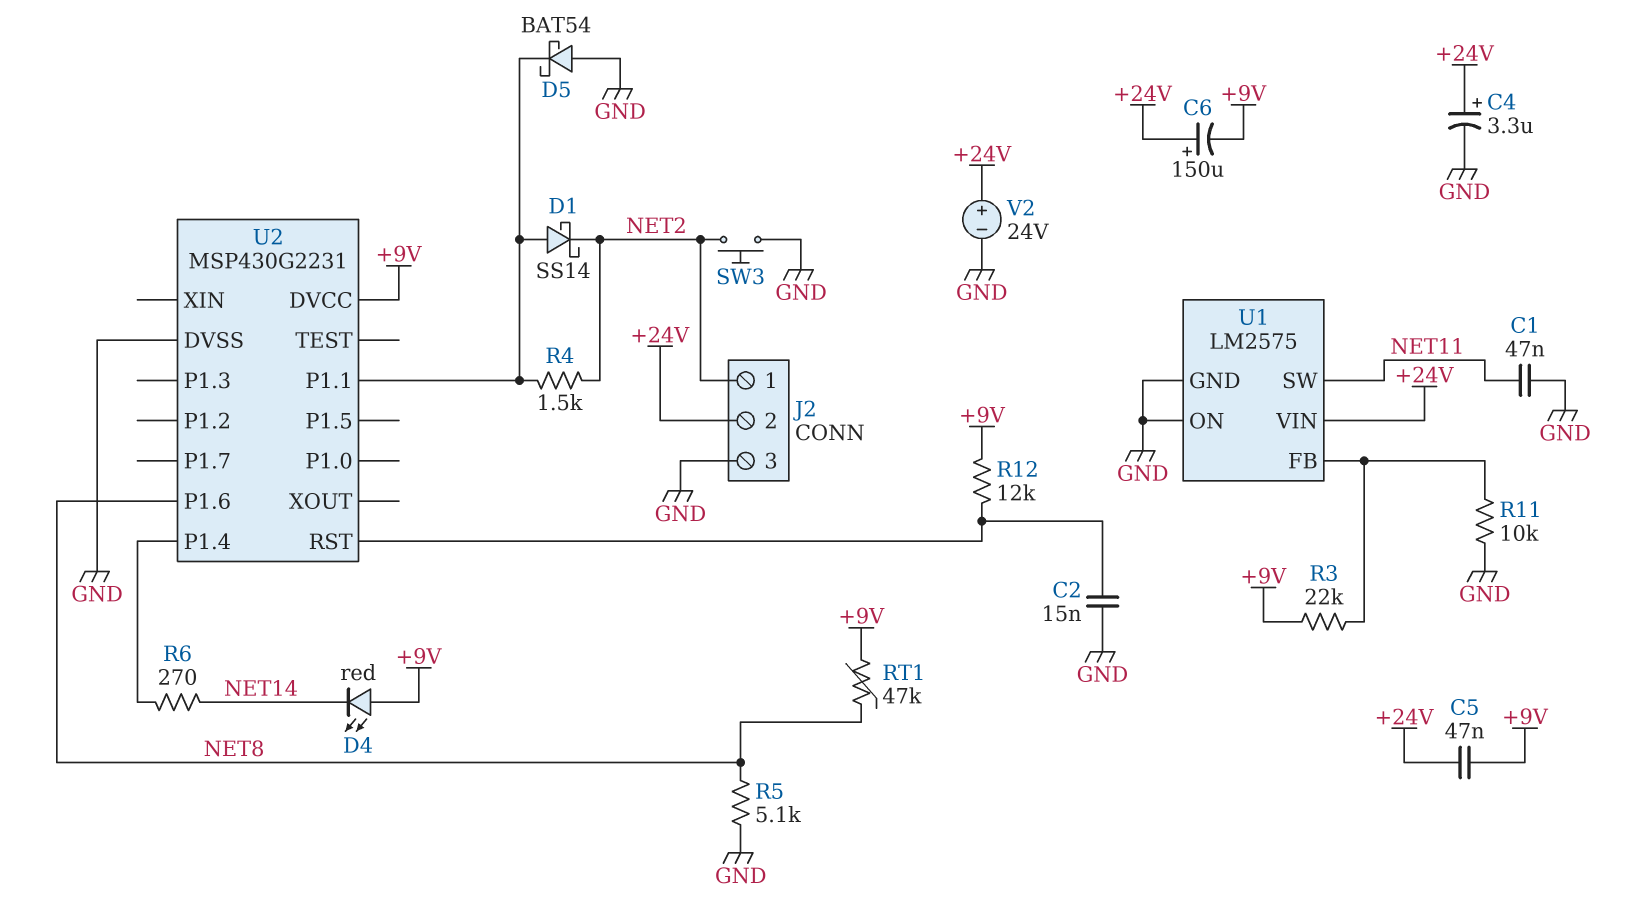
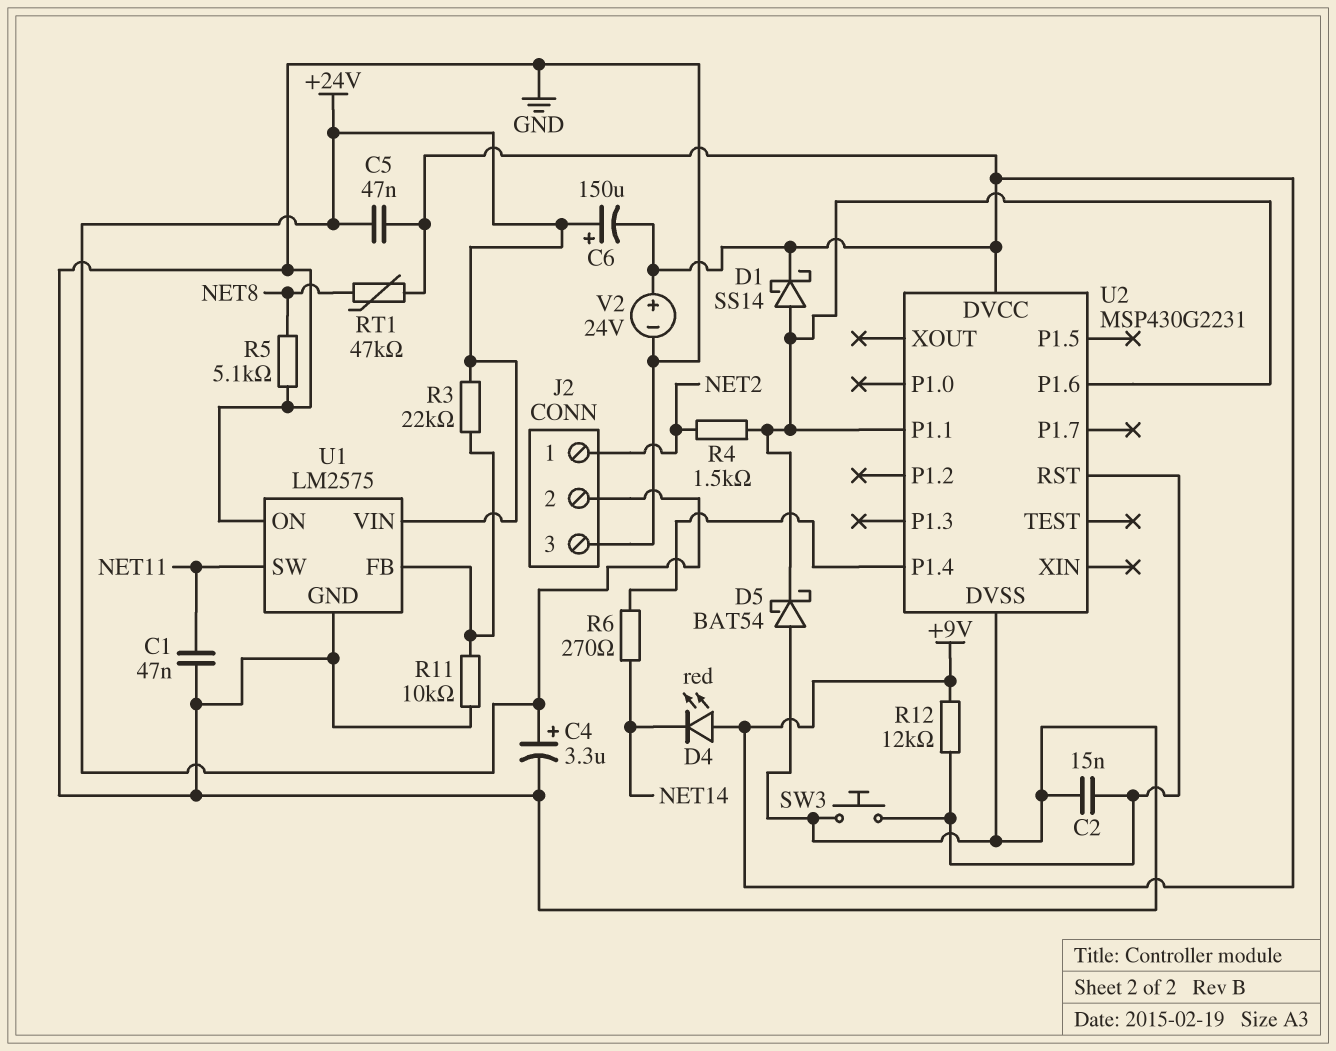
D1: schottky SS14 (A U2/P1.1, K NET2) -> schottky SS14 (A U2/P1.1, K +9V)
R3: 22k (+9V, U1/FB) -> 22k (+24V, U1/FB)
SW3: button (GND, NET2) -> button (GND, U2/RST)
U2 pin P1.6: NET8 -> U2/P1.1
V2: 24V (plus +24V, minus GND) -> 24V (plus +9V, minus GND)

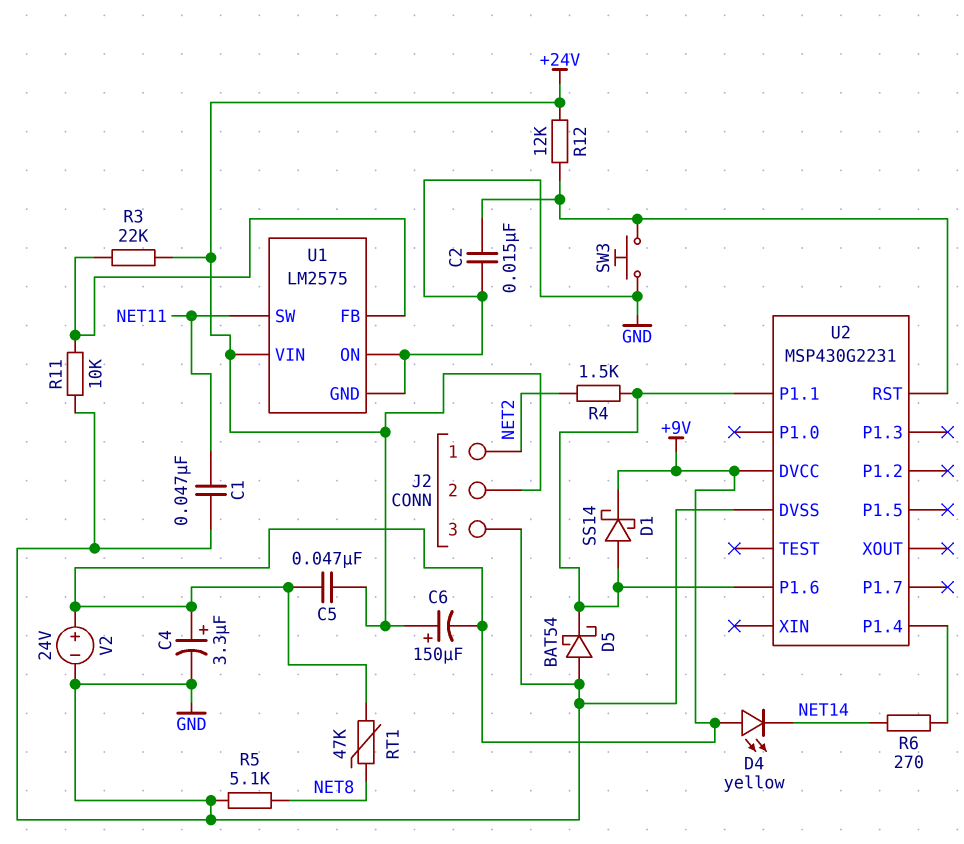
C4: 3.3uF (plus +24V, minus GND) -> 3.3uF (plus +9V, minus GND)
D4: LED red (A +9V, K NET14) -> LED yellow (A +9V, K NET14)
R12: 12k (+9V, U2/RST) -> 12k (+24V, U2/RST)

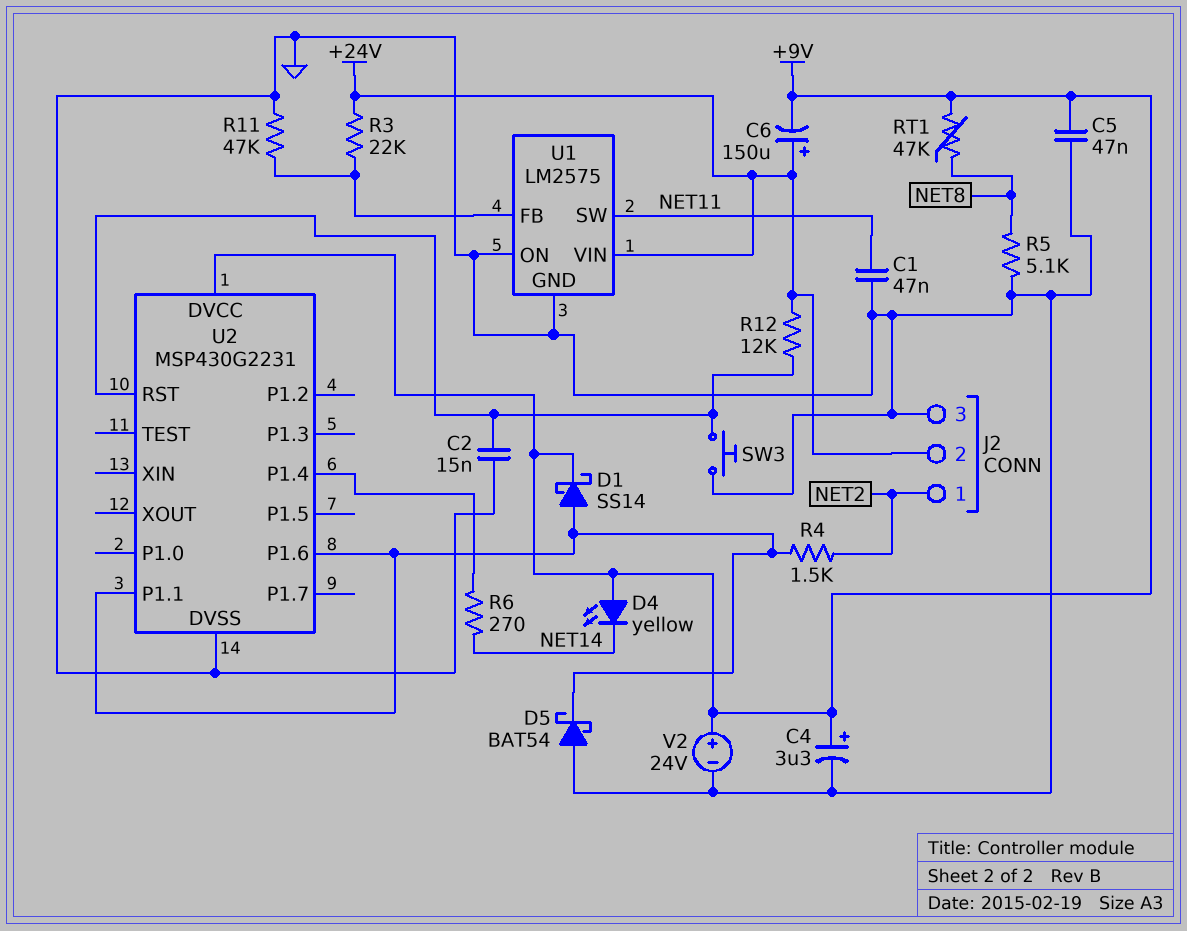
C5: 47nF (+9V, +24V) -> 47nF (+9V, GND)
R11: 10k (GND, U1/FB) -> 47k (GND, U1/FB)

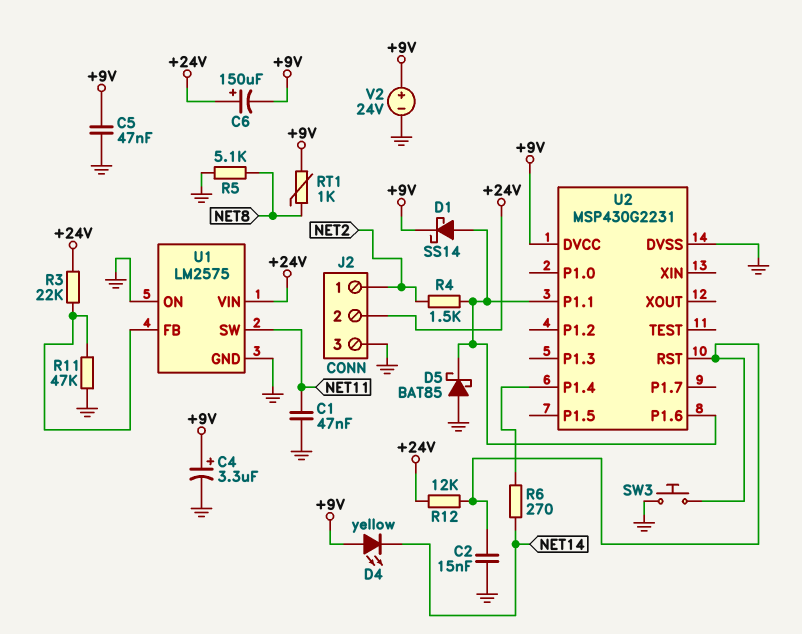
D5: schottky BAT54 (A GND, K U2/P1.1) -> schottky BAT85 (A GND, K U2/P1.1)
RT1: 47k (+9V, NET8) -> 1k (+9V, NET8)

